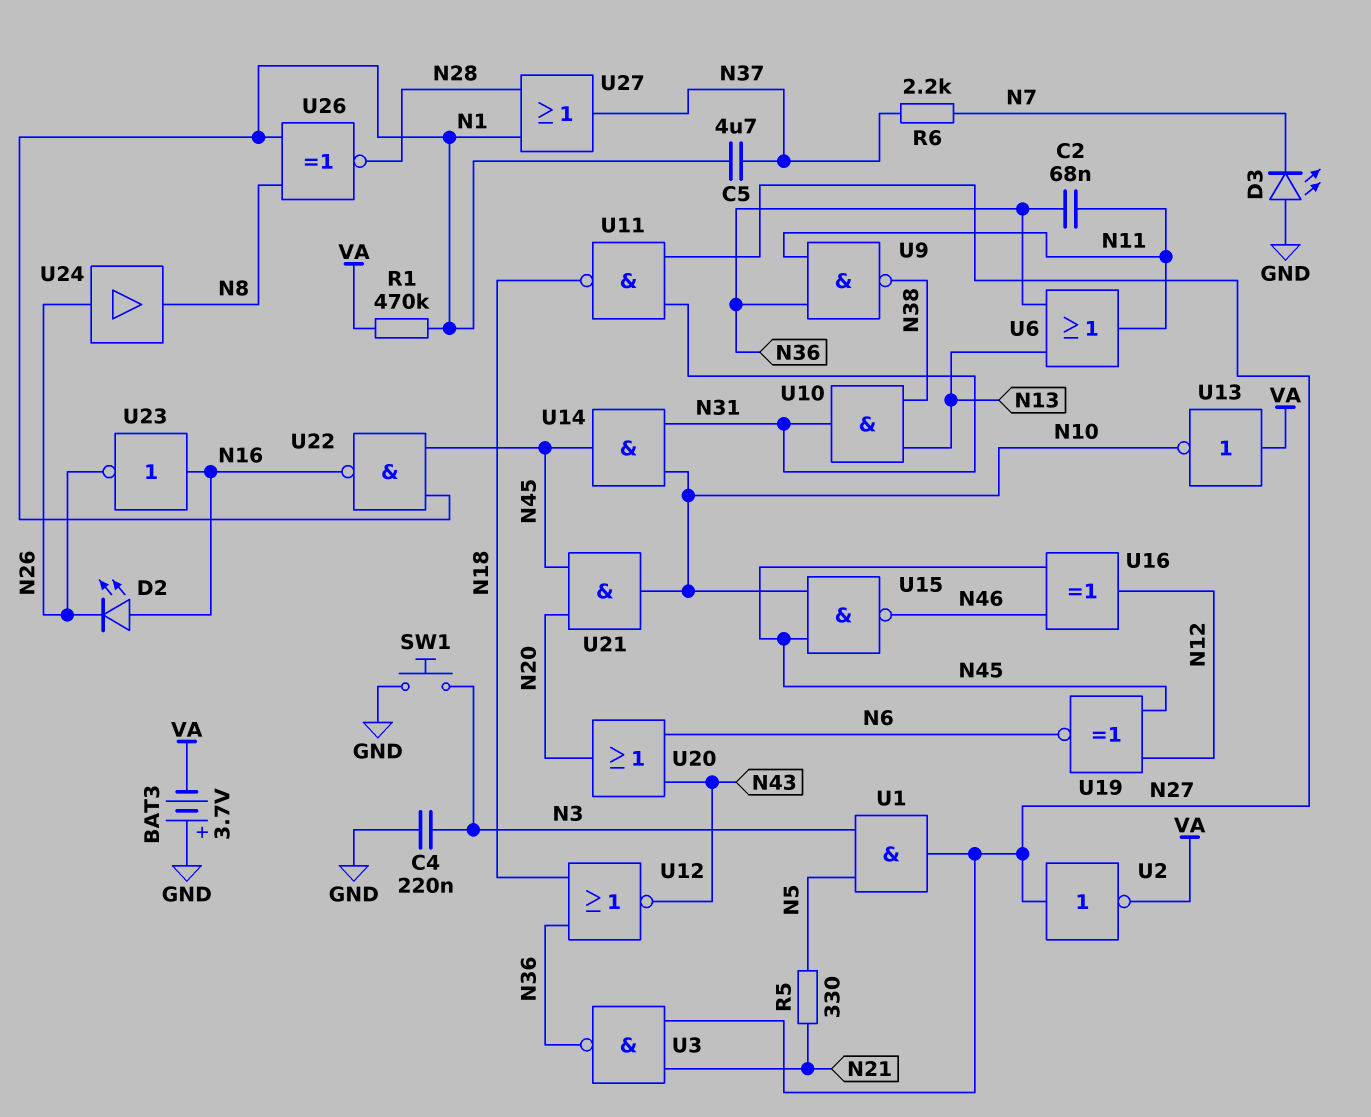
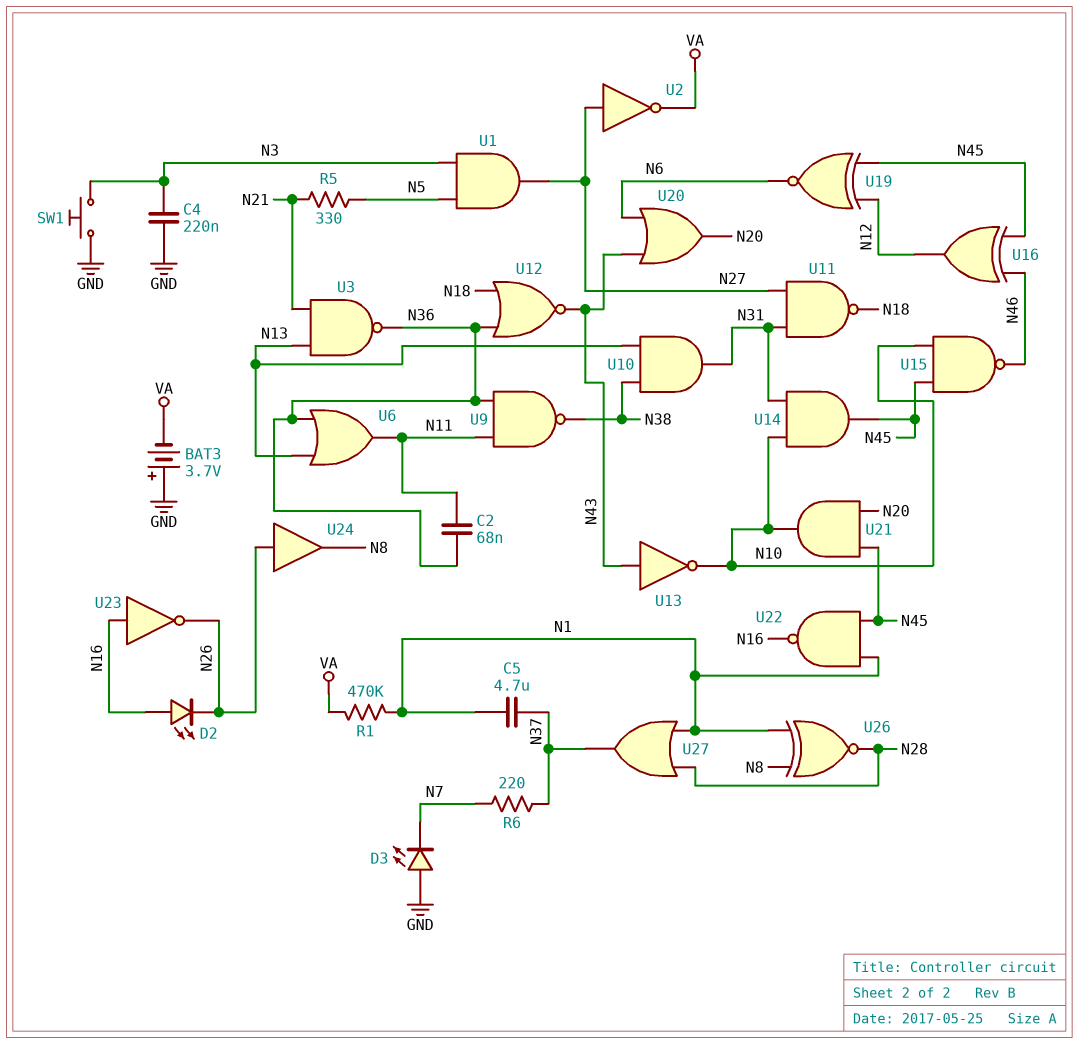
R6: 2.2k (N7, N37) -> 220 (N7, N37)
U3: NAND (in N21, in N27, out N36) -> NAND (in N13, in N21, out N36)
U13: NOT (in VA, out N10) -> NOT (in N43, out N10)

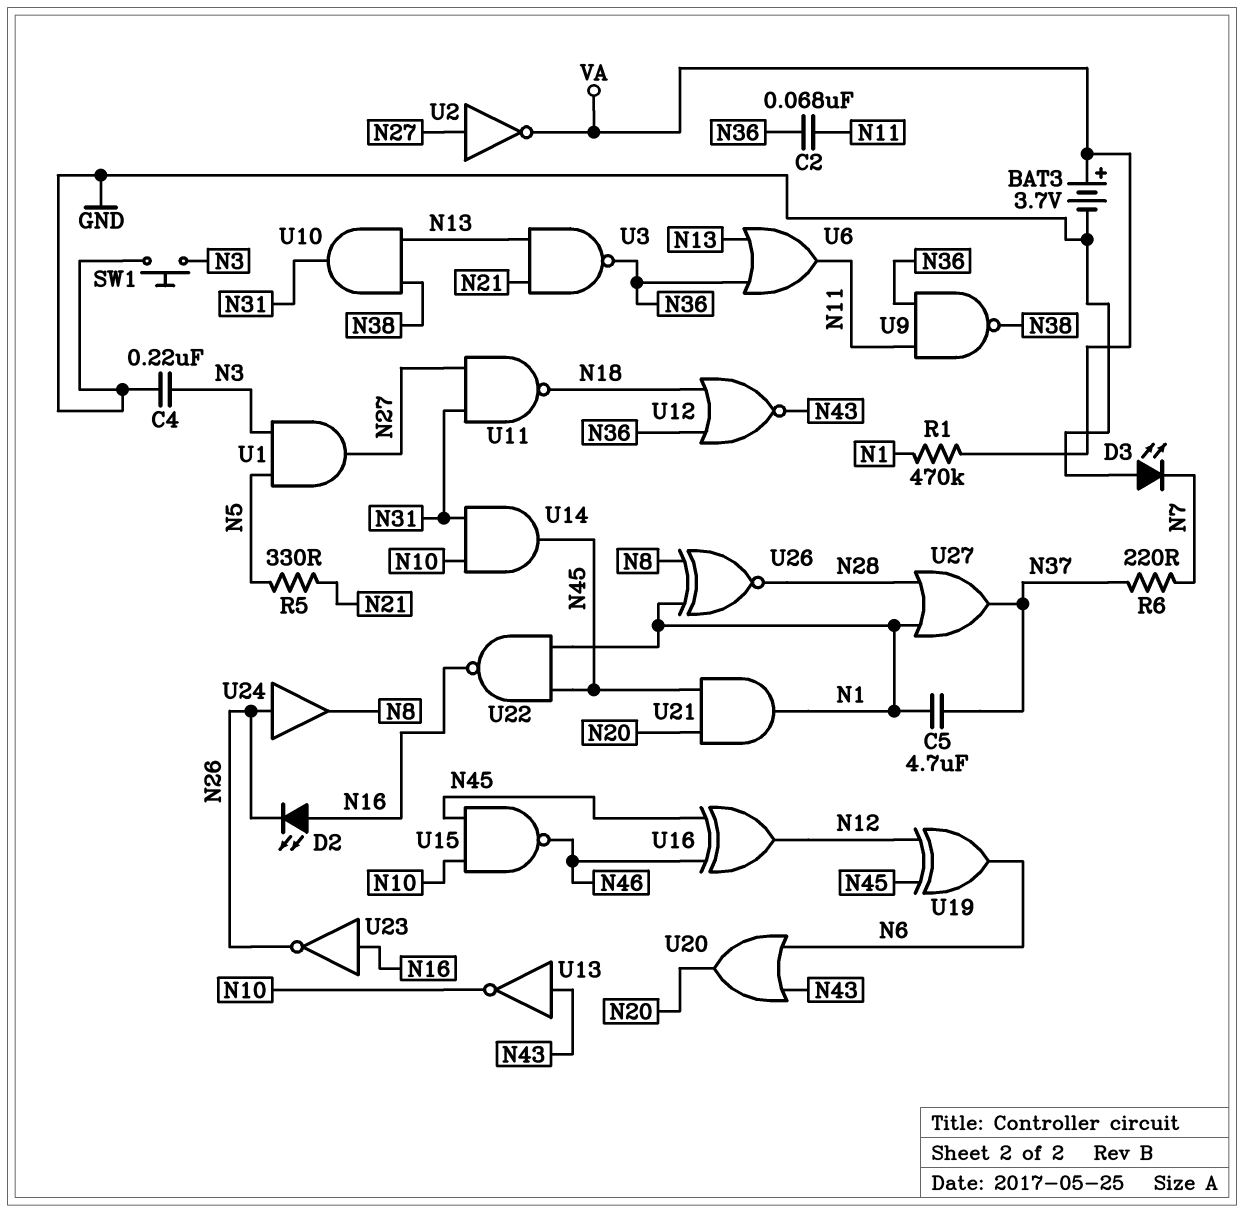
BAT3: 3.7V (plus GND, minus VA) -> 3.7V (plus VA, minus GND)
U19: XNOR (in N12, in N45, out N6) -> XOR (in N12, in N45, out N6)
U21: AND (in N20, in N45, out N10) -> AND (in N20, in N45, out N1)

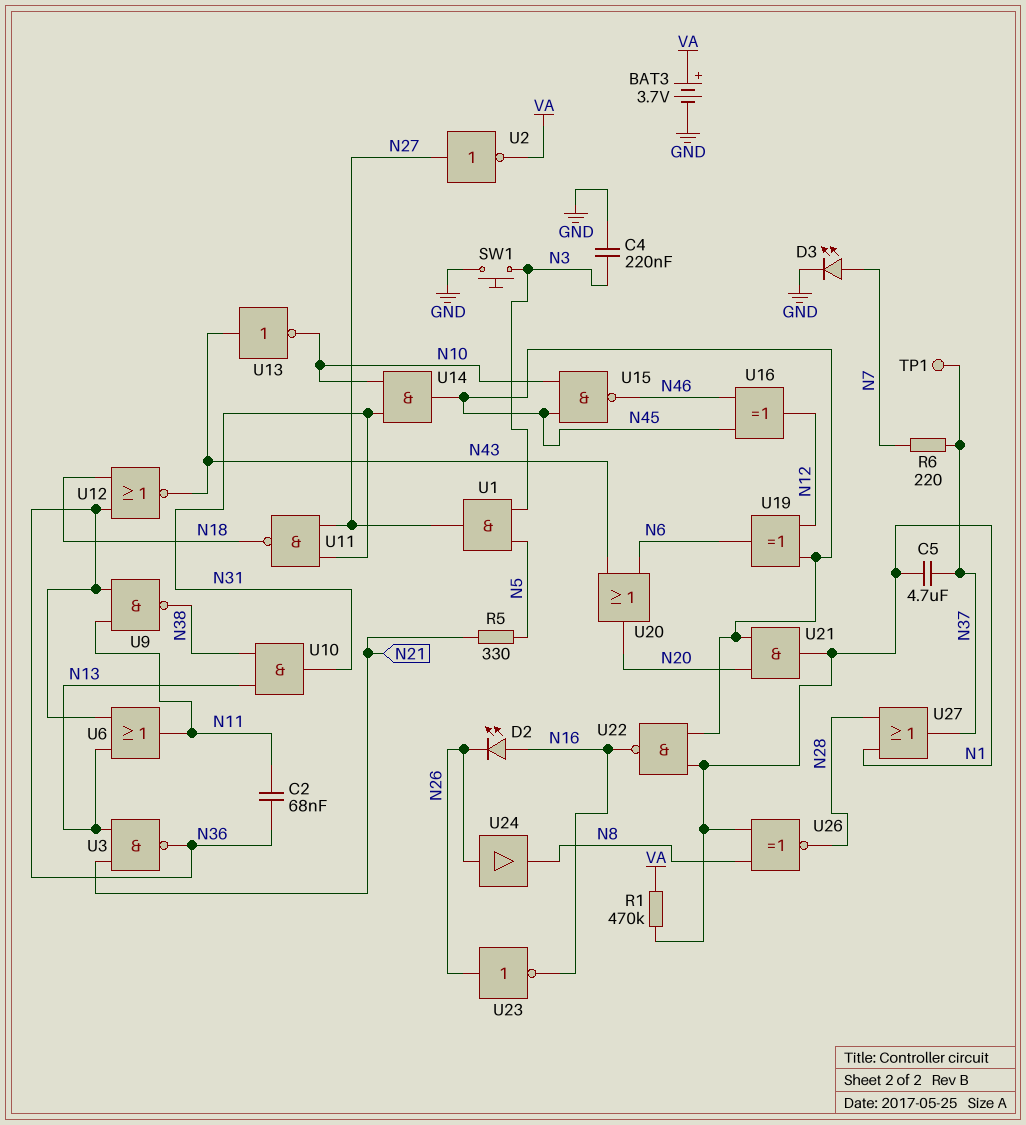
D3: LED (A GND, K N7) -> LED (A N7, K GND)
TP1: none -> test point (N37)
U23: NOT (in N16, out N26) -> NOT (in N26, out N16)

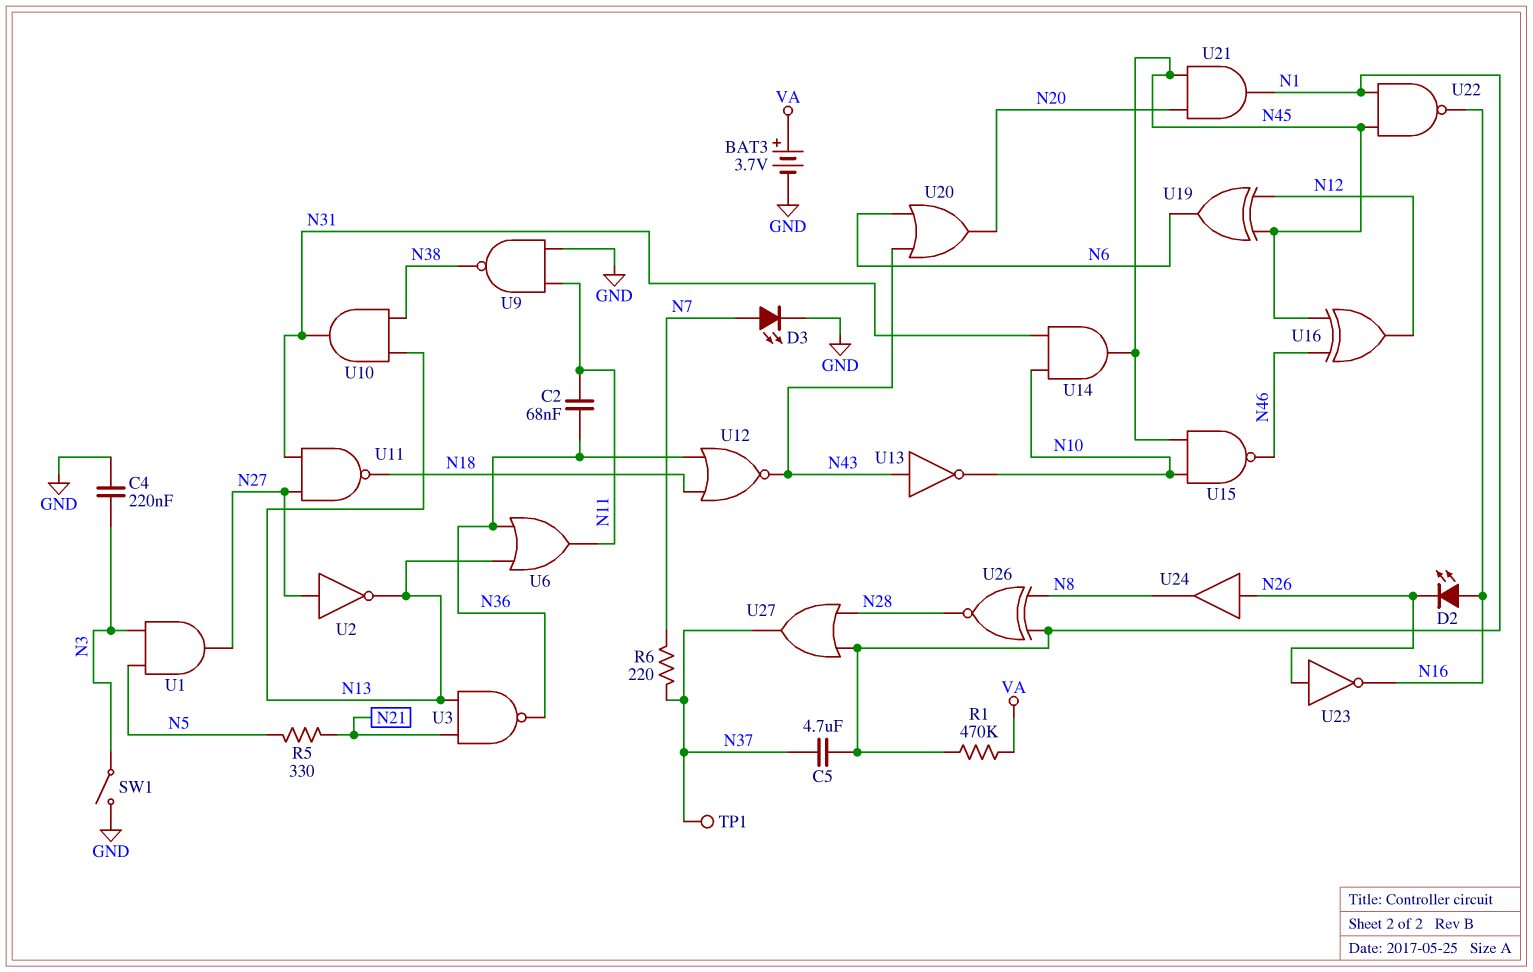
SW1: button (GND, N3) -> switch (GND, N3)
U2: NOT (in N27, out VA) -> NOT (in N27, out N13)
U9: NAND (in N11, in N36, out N38) -> NAND (in GND, in N11, out N38)

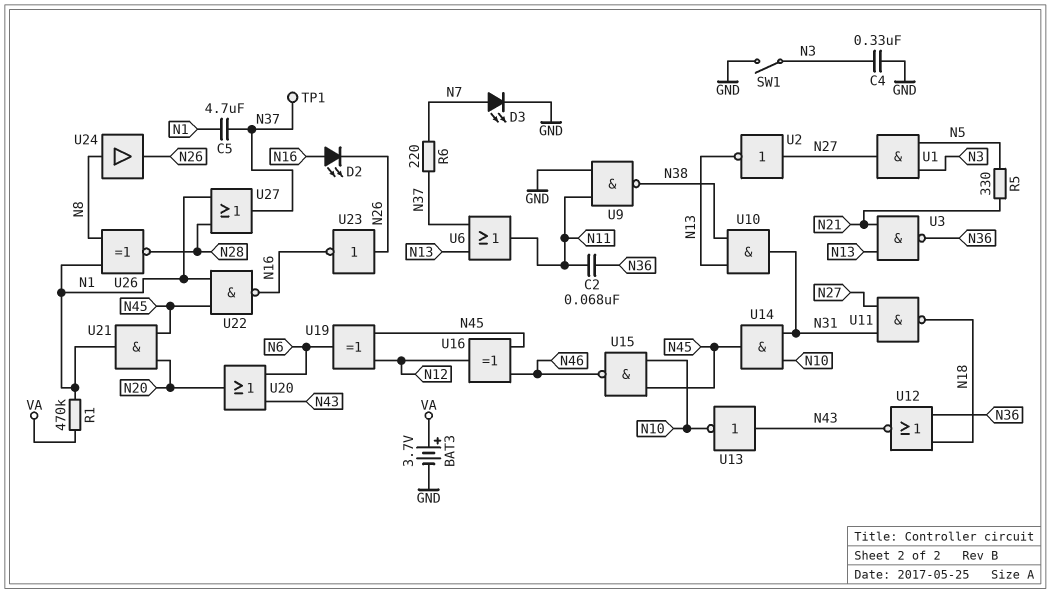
C4: 220nF (GND, N3) -> 330nF (GND, N3)
U6: OR (in N13, in N36, out N11) -> OR (in N13, in N37, out N11)
U24: buffer (in N26, out N8) -> buffer (in N8, out N26)

